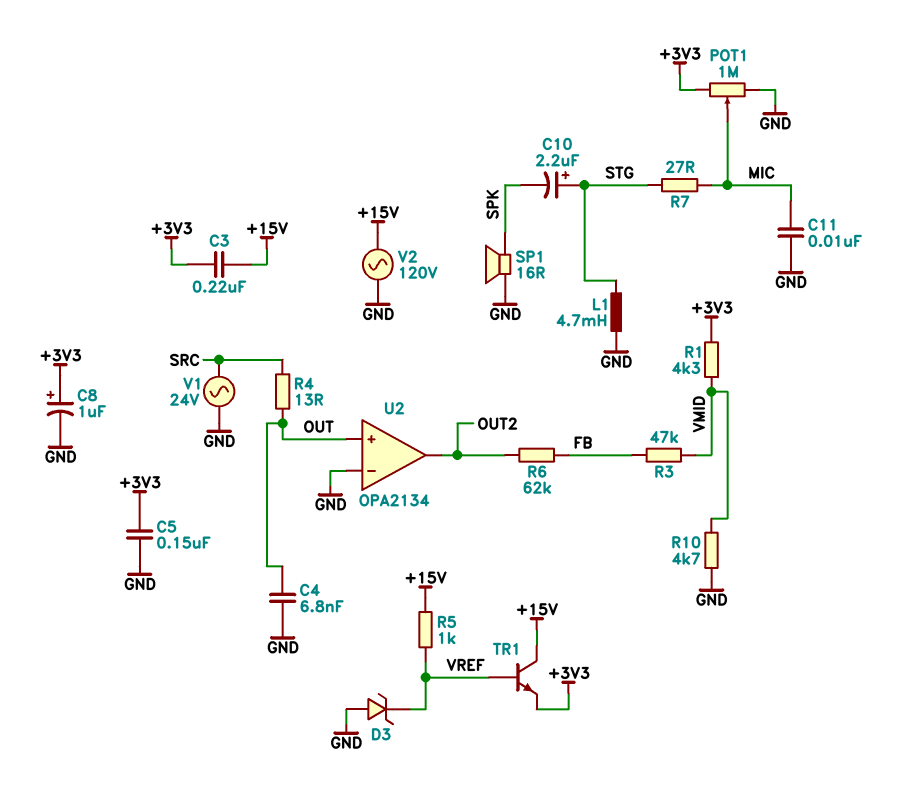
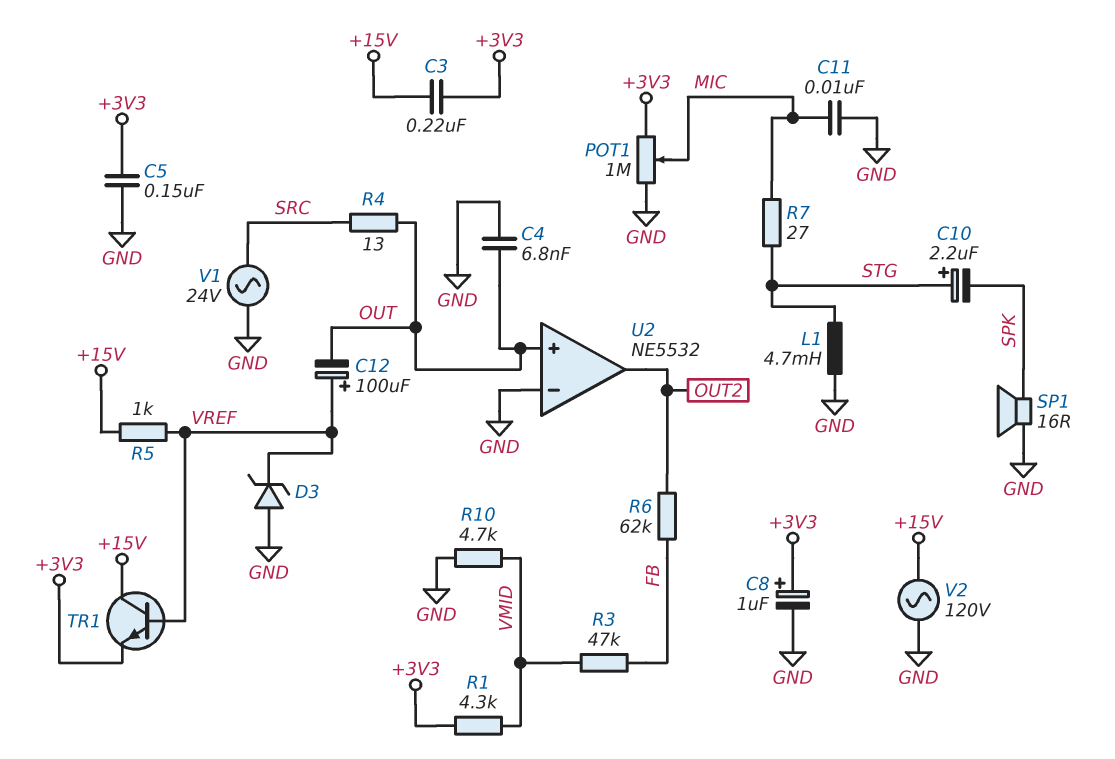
C12: none -> 100uF (plus VREF, minus OUT)
U2: OPA2134 -> NE5532

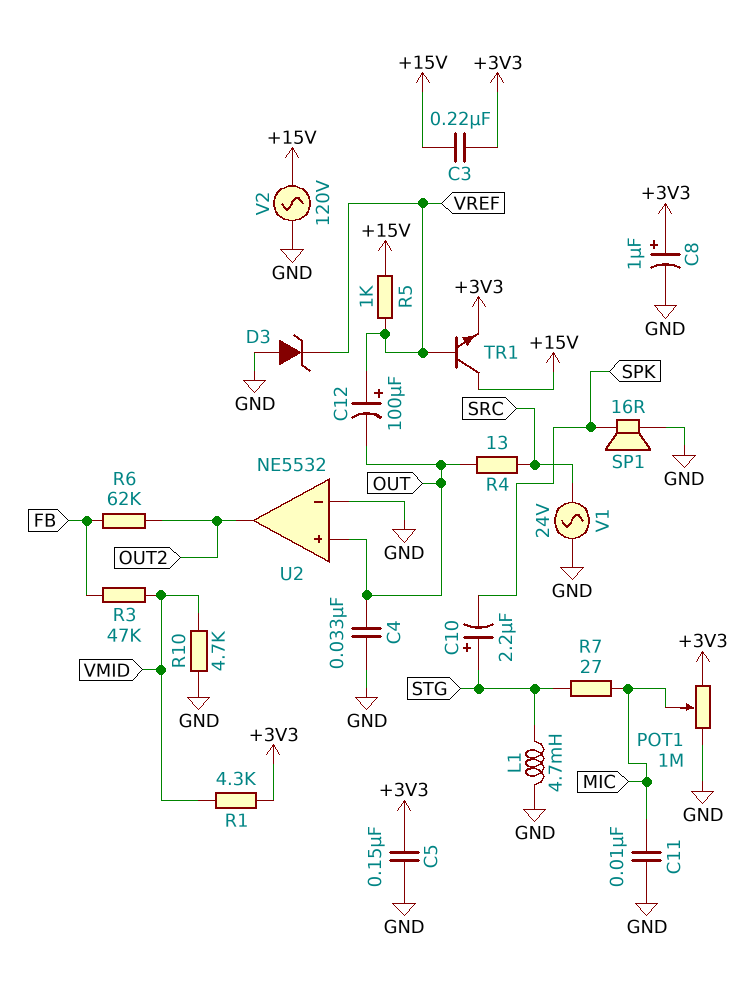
C4: 6.8nF (GND, OUT) -> 33nF (GND, OUT)

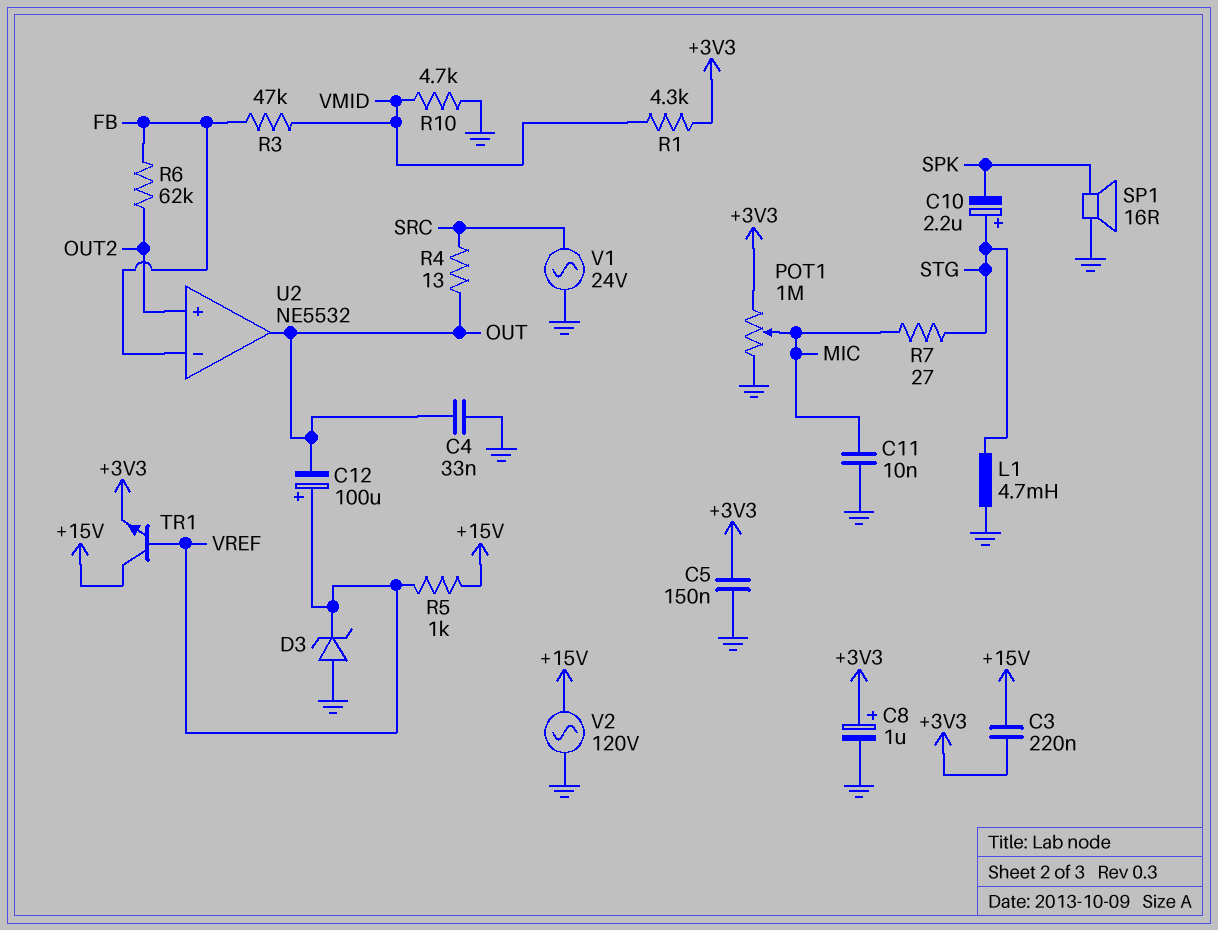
U2 pin in+: OUT -> OUT2
U2 pin in-: GND -> FB
U2 pin out: OUT2 -> OUT

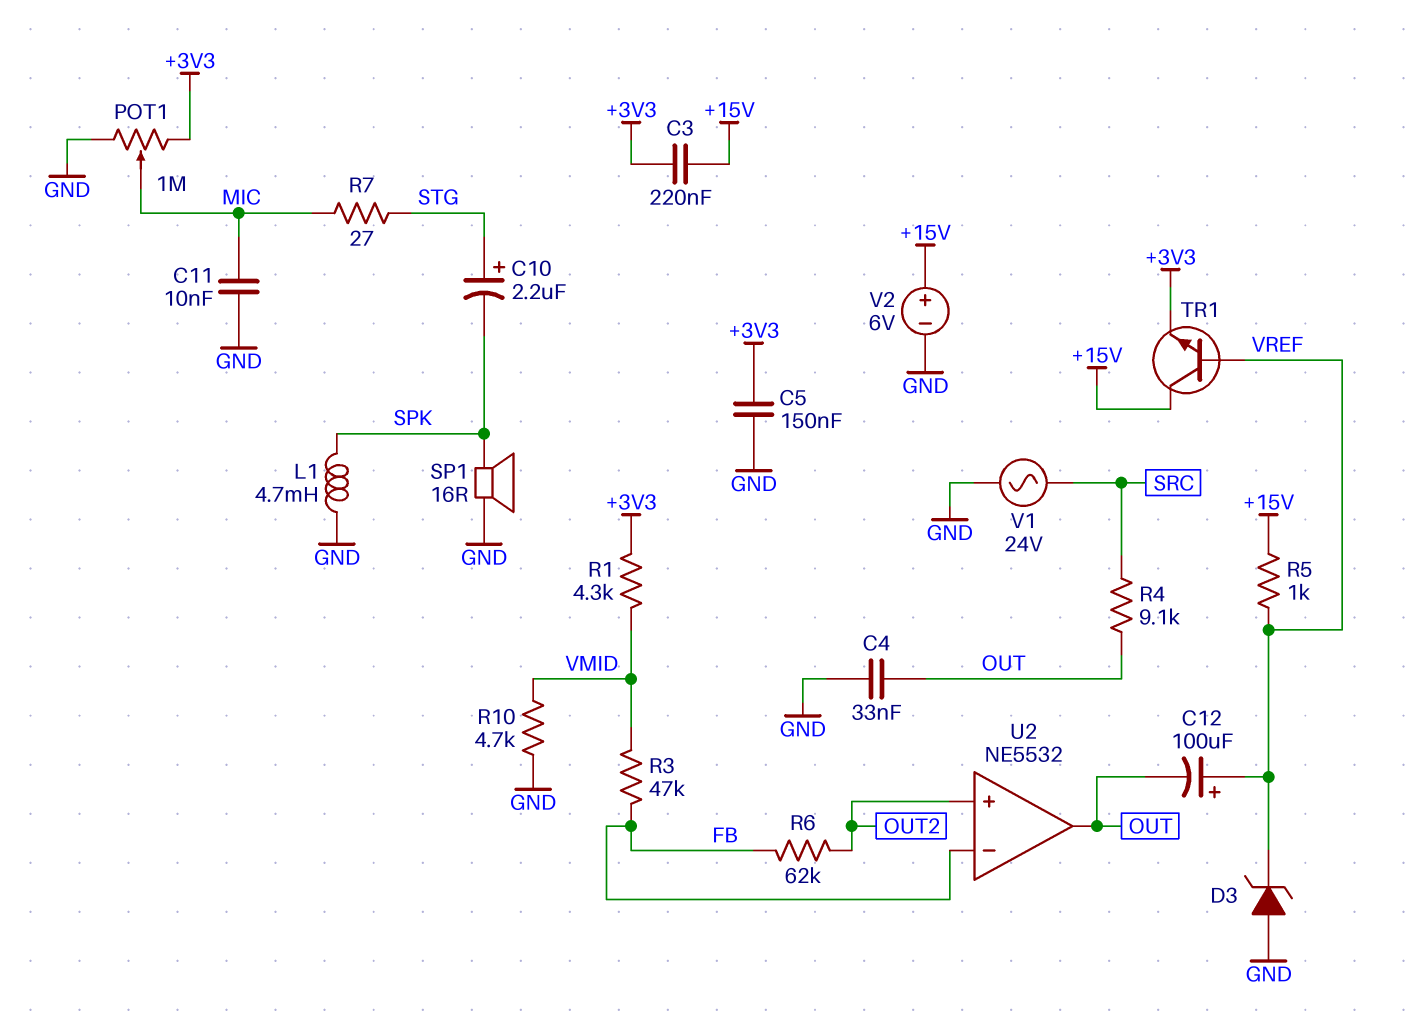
C8: 1uF (plus +3V3, minus GND) -> none
L1: 4.7mH (GND, STG) -> 4.7mH (GND, SPK)
R4: 13 (OUT, SRC) -> 9.1k (OUT, SRC)
V2: AC 120V (+15V, GND) -> 6V (plus +15V, minus GND)

